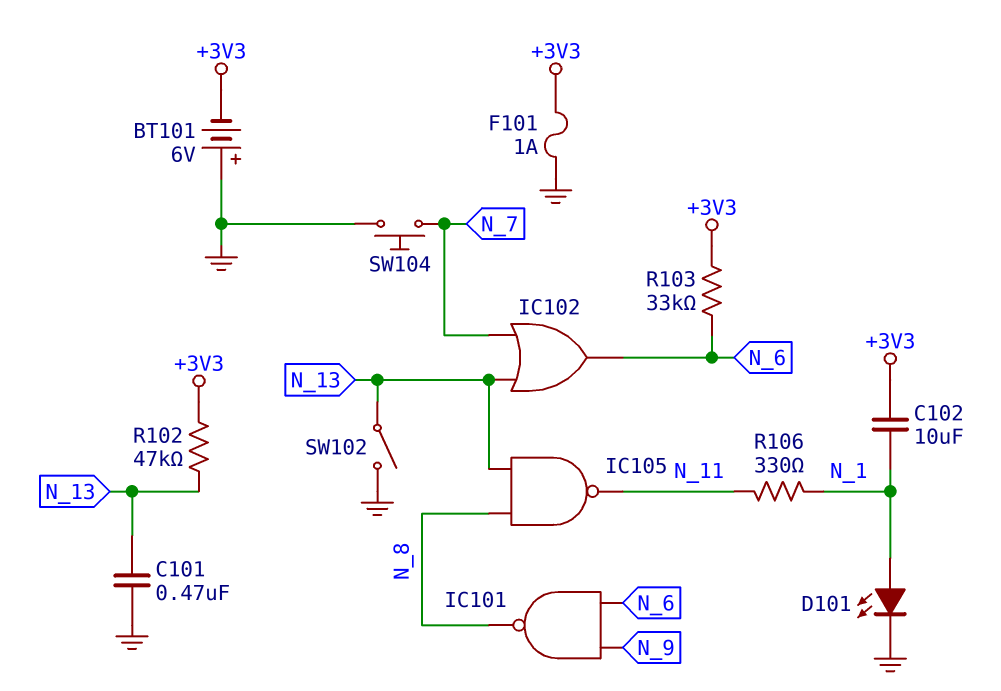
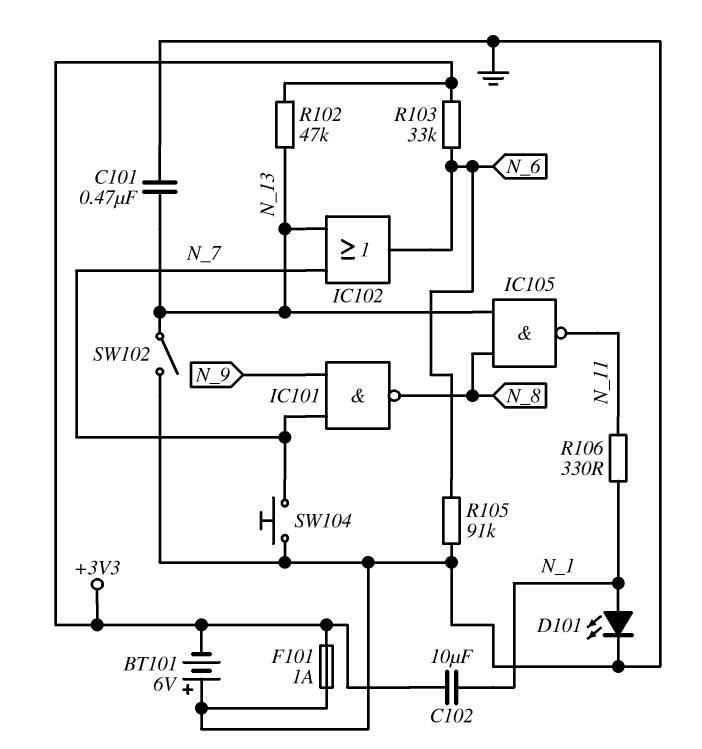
IC101: NAND (in N_6, in N_9, out N_8) -> NAND (in N_7, in N_9, out N_8)
R105: none -> 91k (GND, N_6)

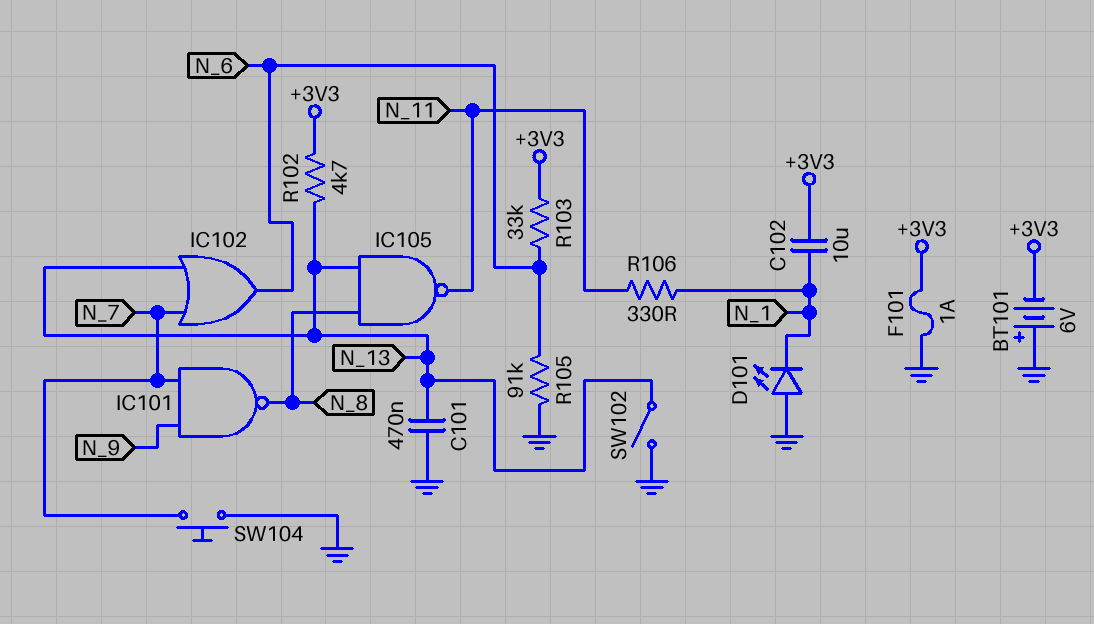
D101: LED (A N_1, K GND) -> LED (A GND, K N_1)
R102: 47k (+3V3, N_13) -> 4.7k (+3V3, N_13)

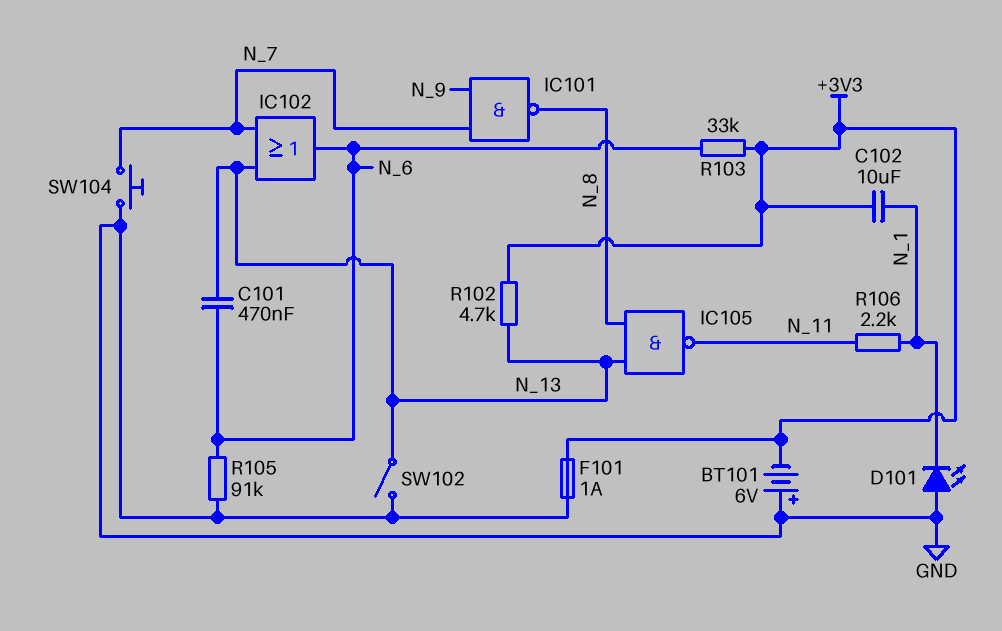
C101: 470nF (GND, N_13) -> 470nF (N_6, N_13)
R106: 330 (N_1, N_11) -> 2.2k (N_1, N_11)

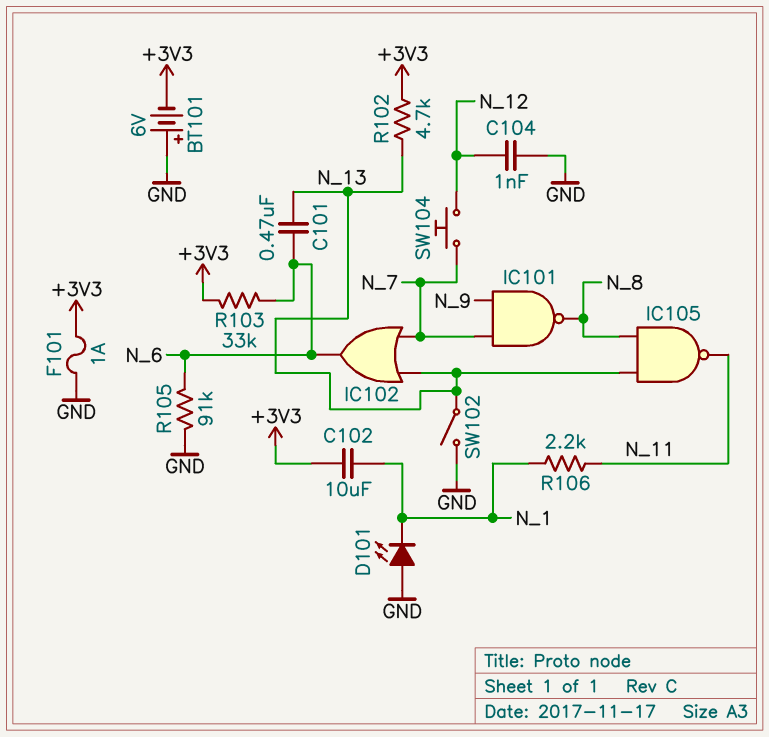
C104: none -> 1nF (GND, N_12)
SW104: button (GND, N_7) -> button (N_7, N_12)

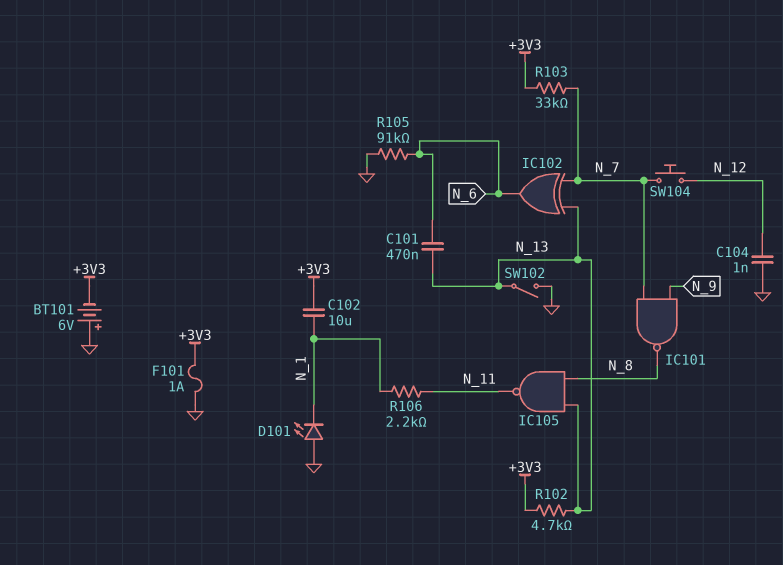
IC102: OR (in N_7, in N_13, out N_6) -> XOR (in N_7, in N_13, out N_6)
R103: 33k (+3V3, N_6) -> 33k (+3V3, N_7)

